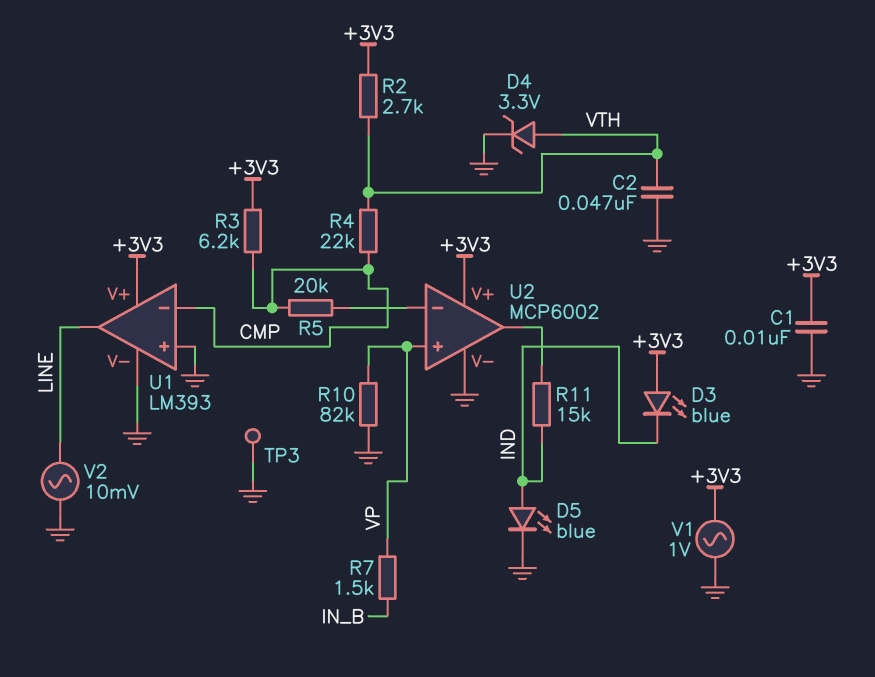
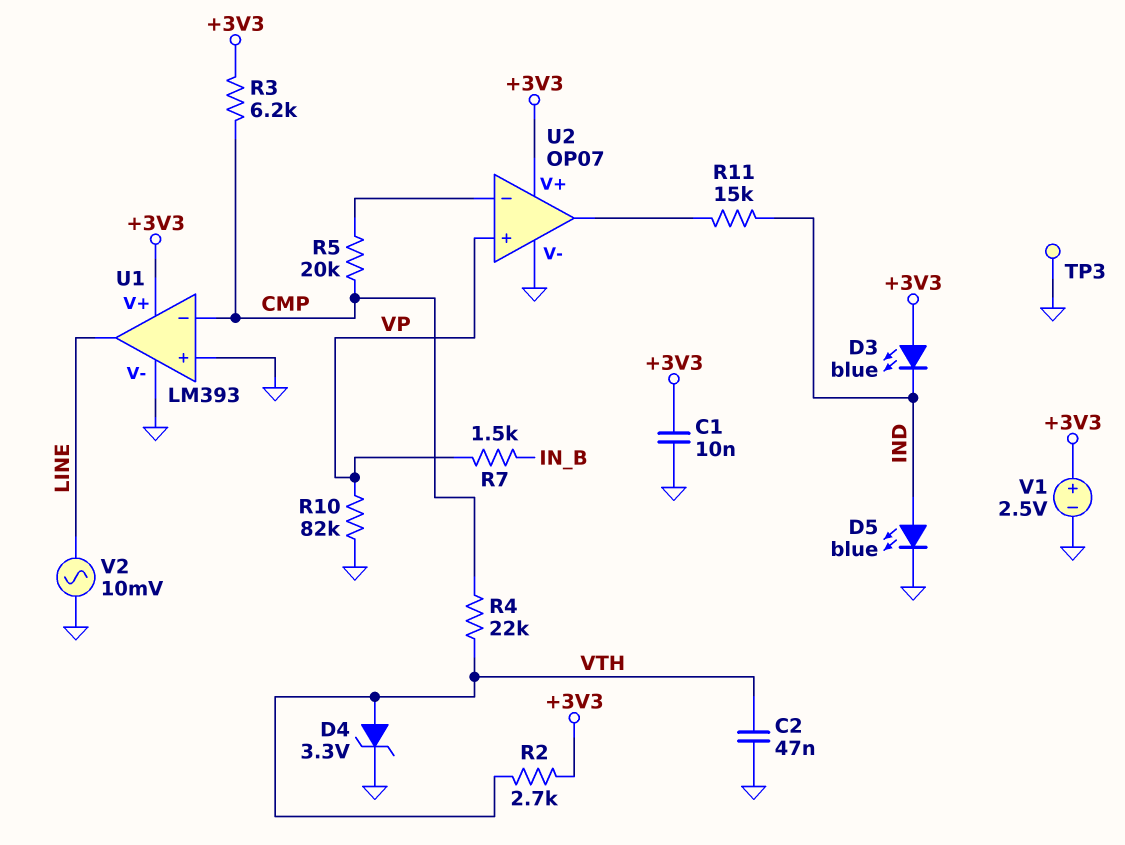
U2: MCP6002 -> OP07
V1: AC 1V (+3V3, GND) -> 2.5V (plus +3V3, minus GND)

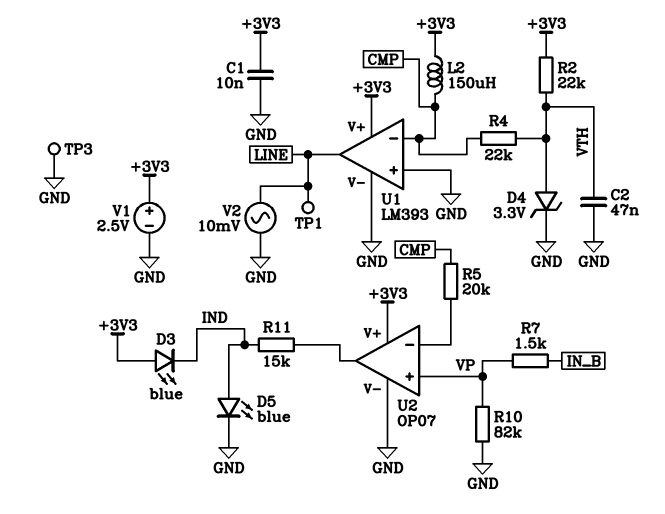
L2: none -> 150uH (+3V3, CMP)
R2: 2.7k (+3V3, VTH) -> 22k (+3V3, VTH)
R3: 6.2k (+3V3, CMP) -> none
TP1: none -> test point (LINE)

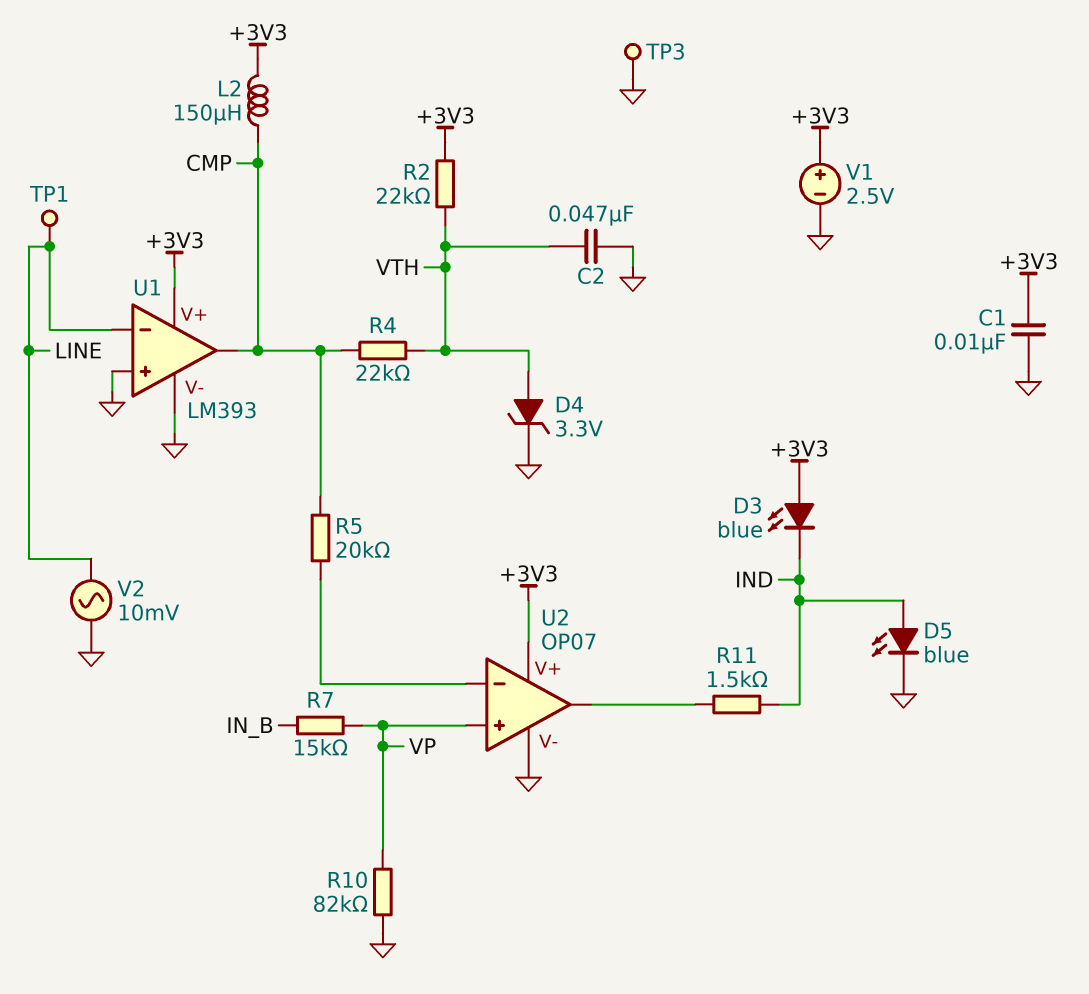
R7: 1.5k (IN_B, VP) -> 15k (IN_B, VP)
R11: 15k (IND, U2/out) -> 1.5k (IND, U2/out)
U1 pin in-: CMP -> LINE
U1 pin out: LINE -> CMP

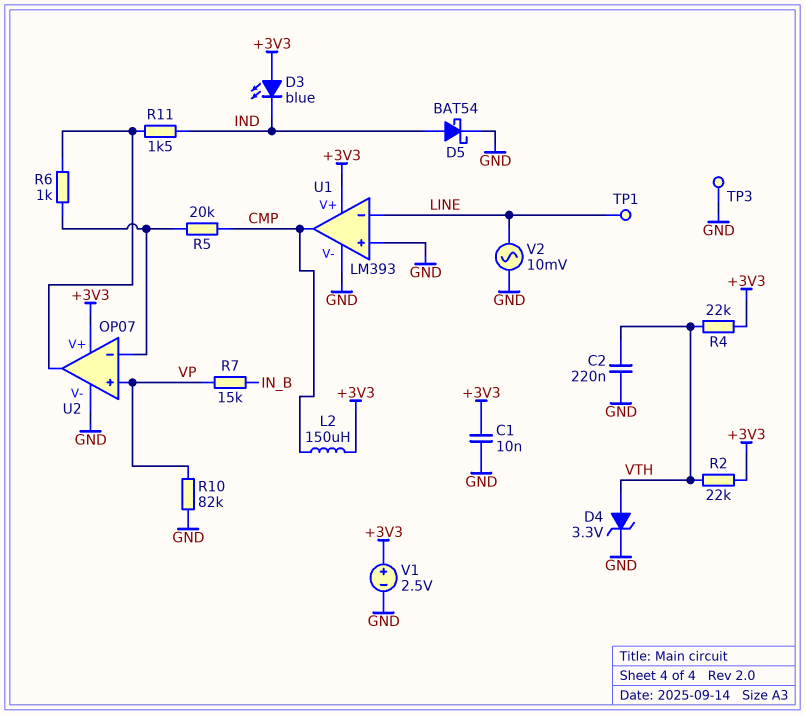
C2: 47nF (GND, VTH) -> 220nF (GND, VTH)
D5: LED blue (A IND, K GND) -> schottky BAT54 (A IND, K GND)
R4: 22k (CMP, VTH) -> 22k (+3V3, VTH)
R6: none -> 1k (U2/in-, U2/out)

